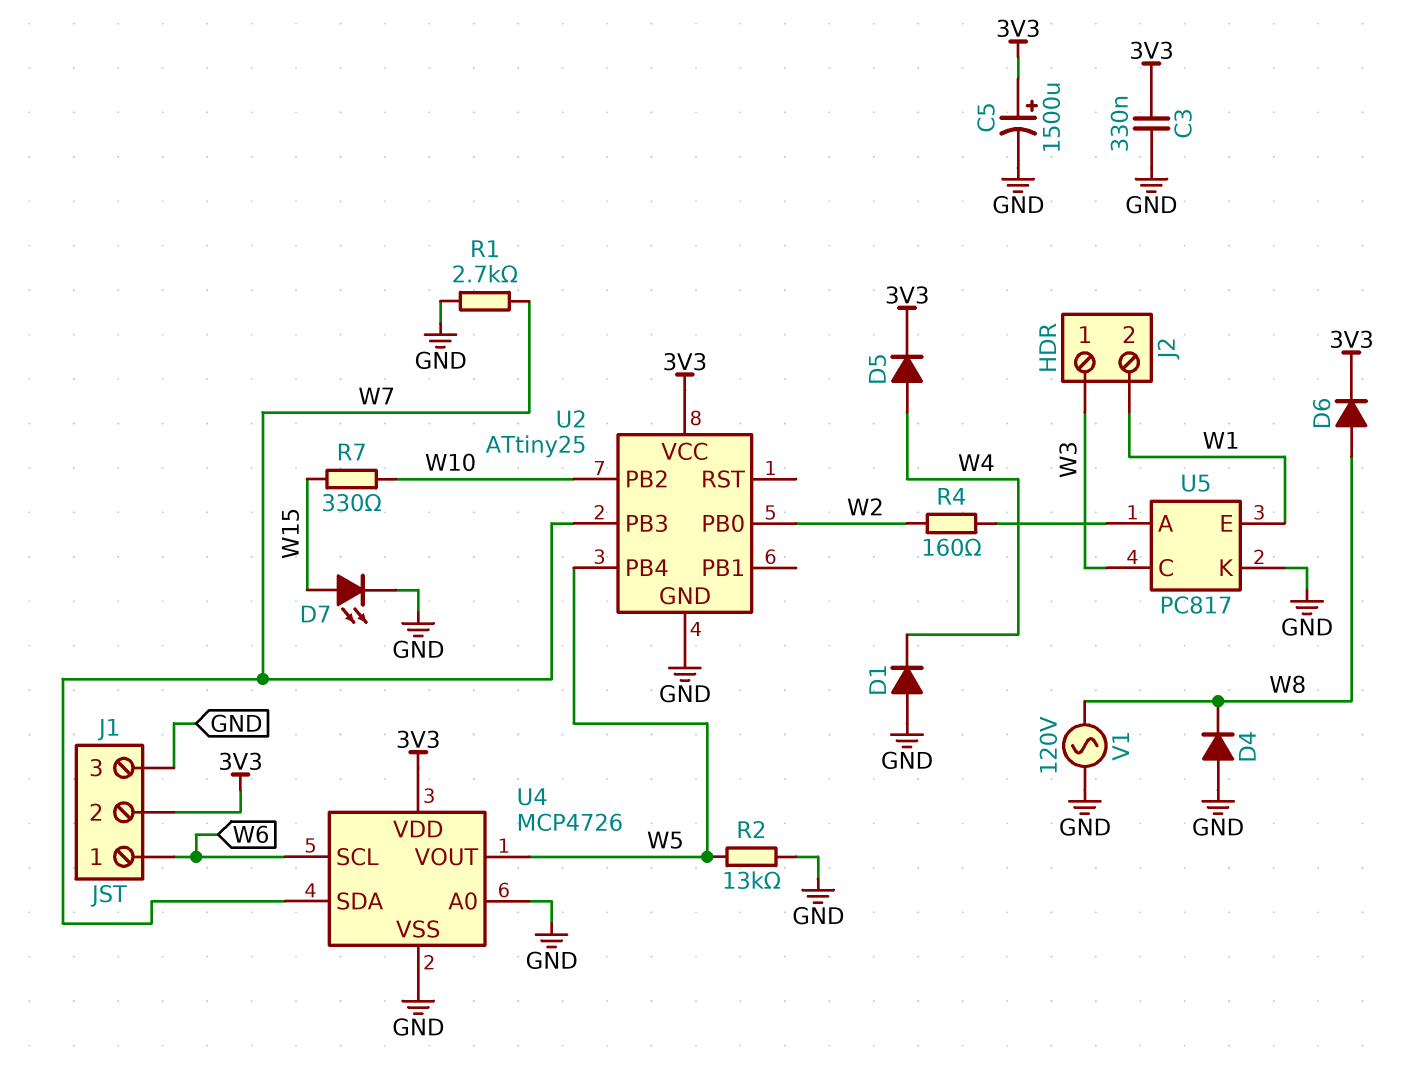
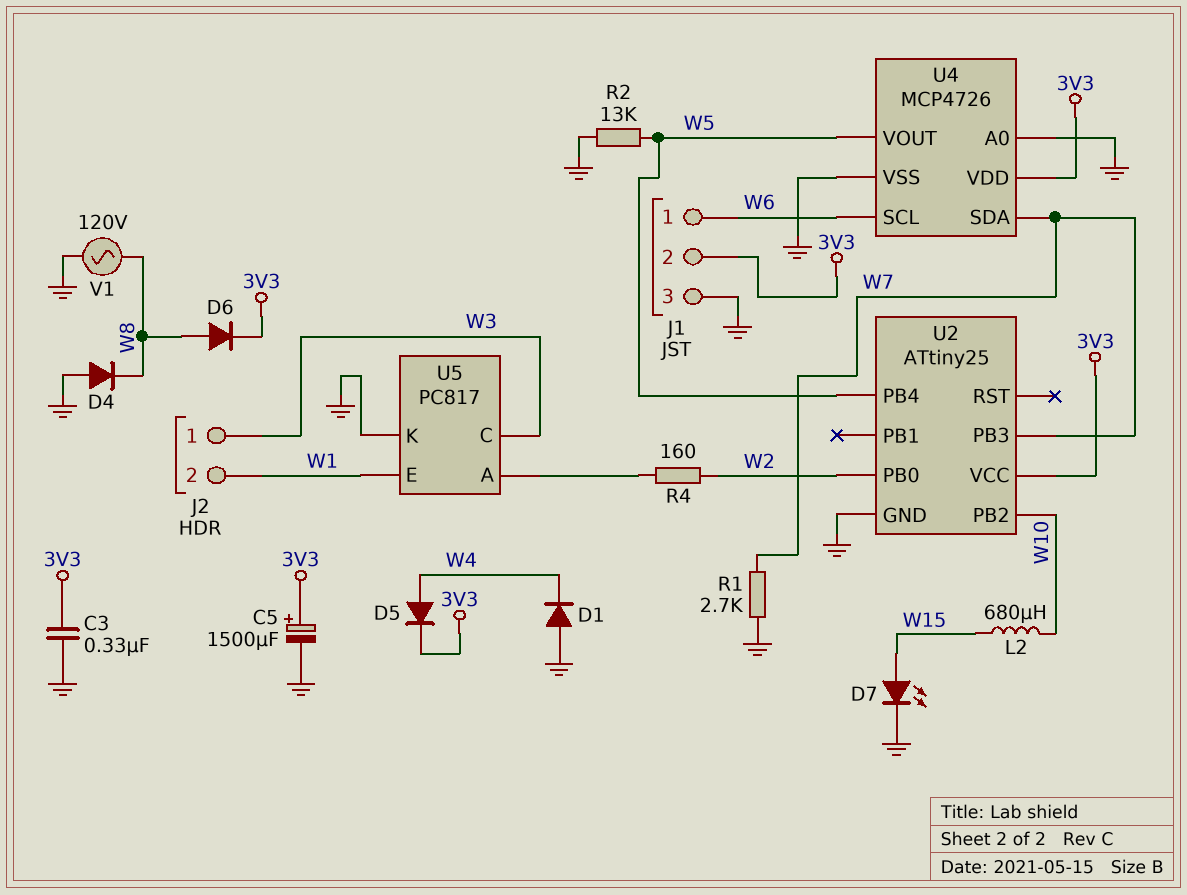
L2: none -> 680uH (W10, W15)
R7: 330 (W10, W15) -> none

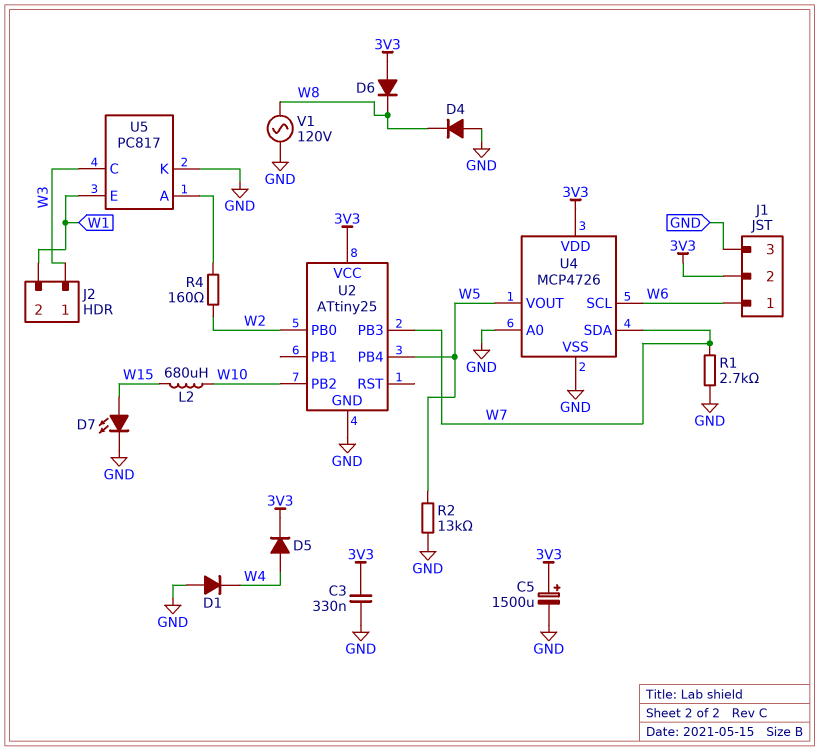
D6: diode (A W8, K 3V3) -> diode (A 3V3, K W8)

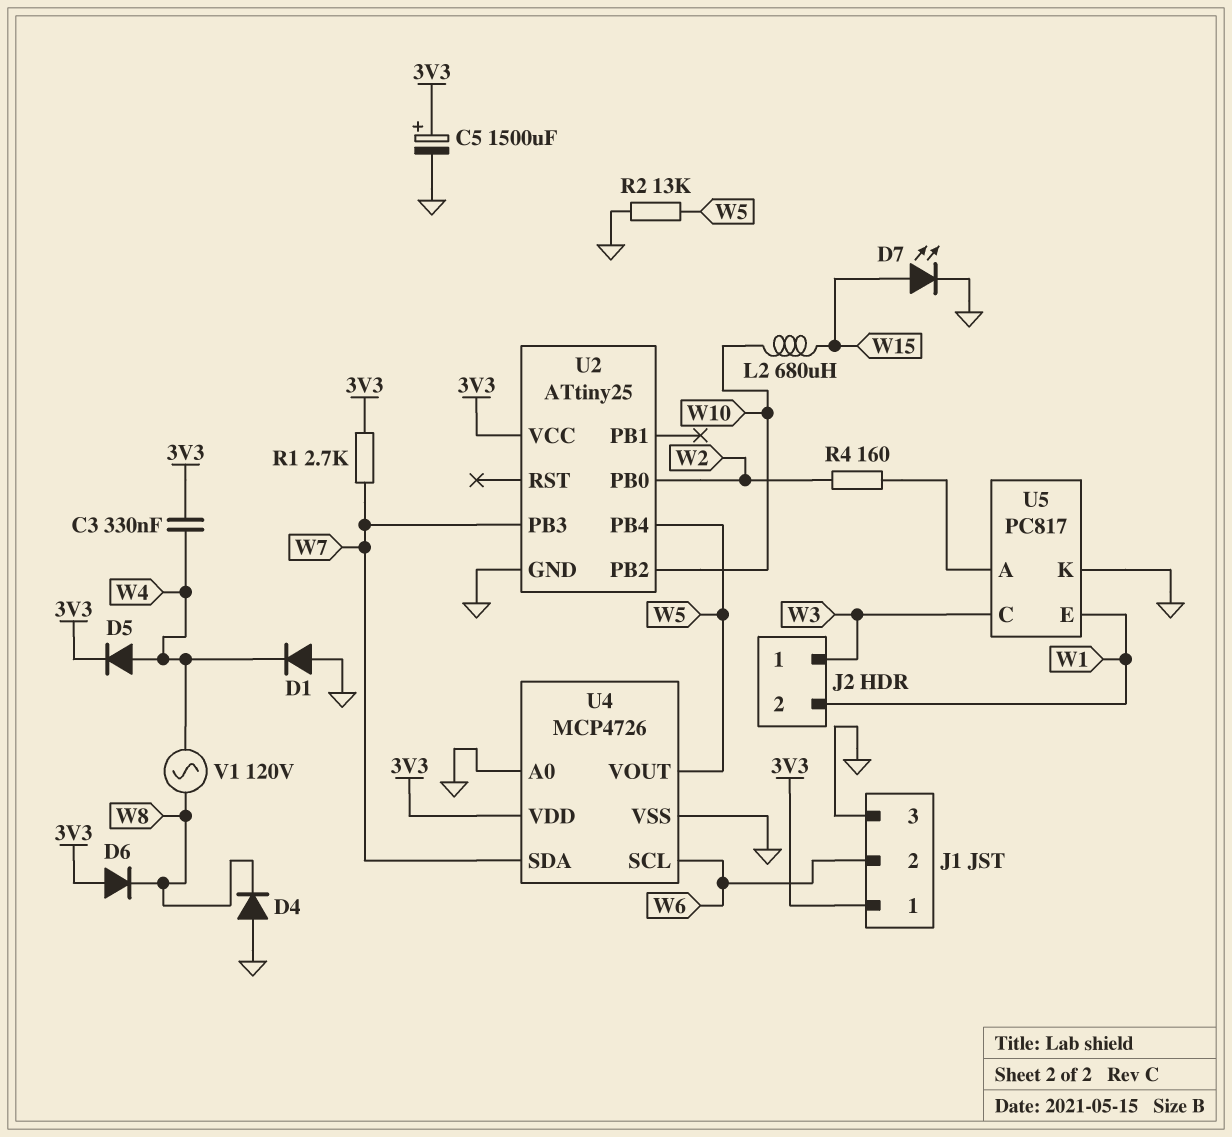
C3: 330nF (3V3, GND) -> 330nF (3V3, W4)
J1 pin 1: W6 -> 3V3
J1 pin 2: 3V3 -> W6
R1: 2.7k (GND, W7) -> 2.7k (3V3, W7)
V1: AC 120V (GND, W8) -> AC 120V (W4, W8)

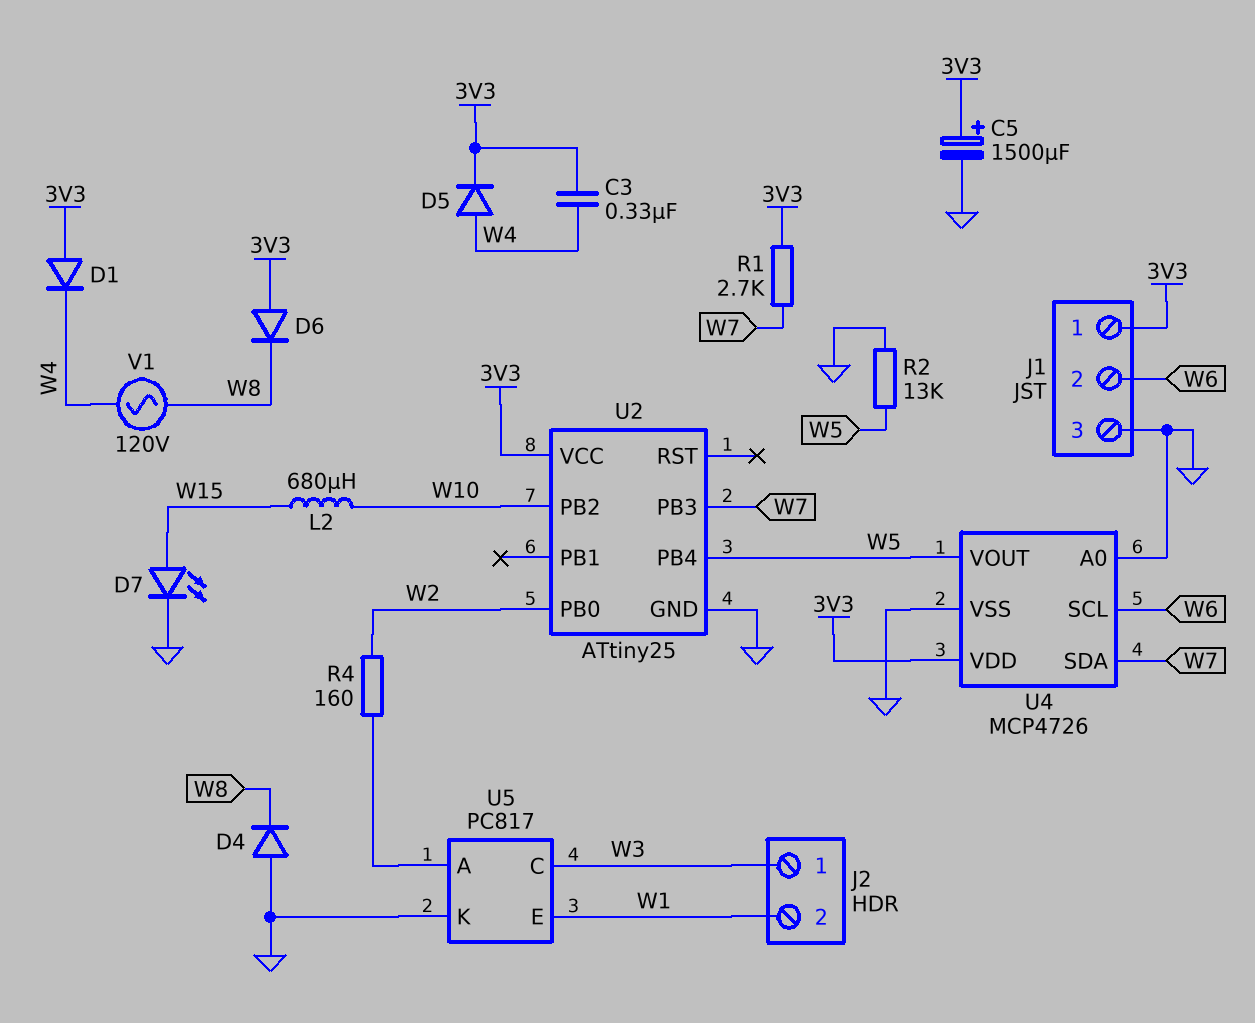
D1: diode (A GND, K W4) -> diode (A 3V3, K W4)

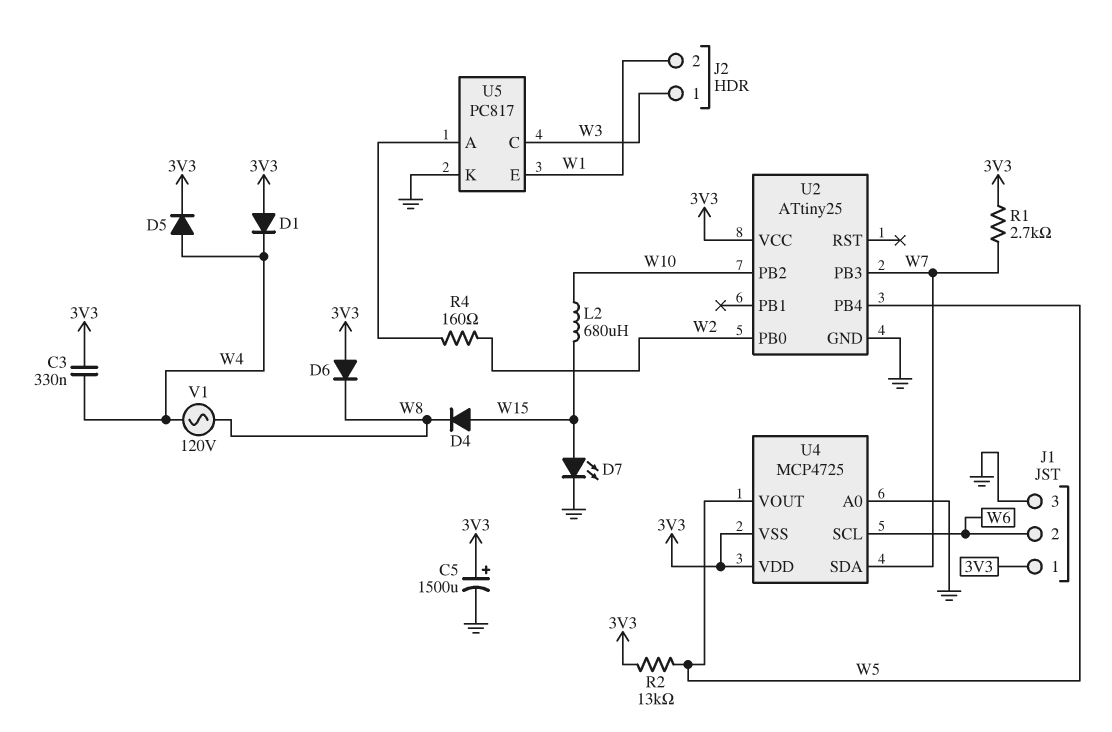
D4: diode (A GND, K W8) -> diode (A W15, K W8)
R2: 13k (GND, W5) -> 13k (3V3, W5)
U4: MCP4726 -> MCP4725
U4 pin VSS: GND -> 3V3

